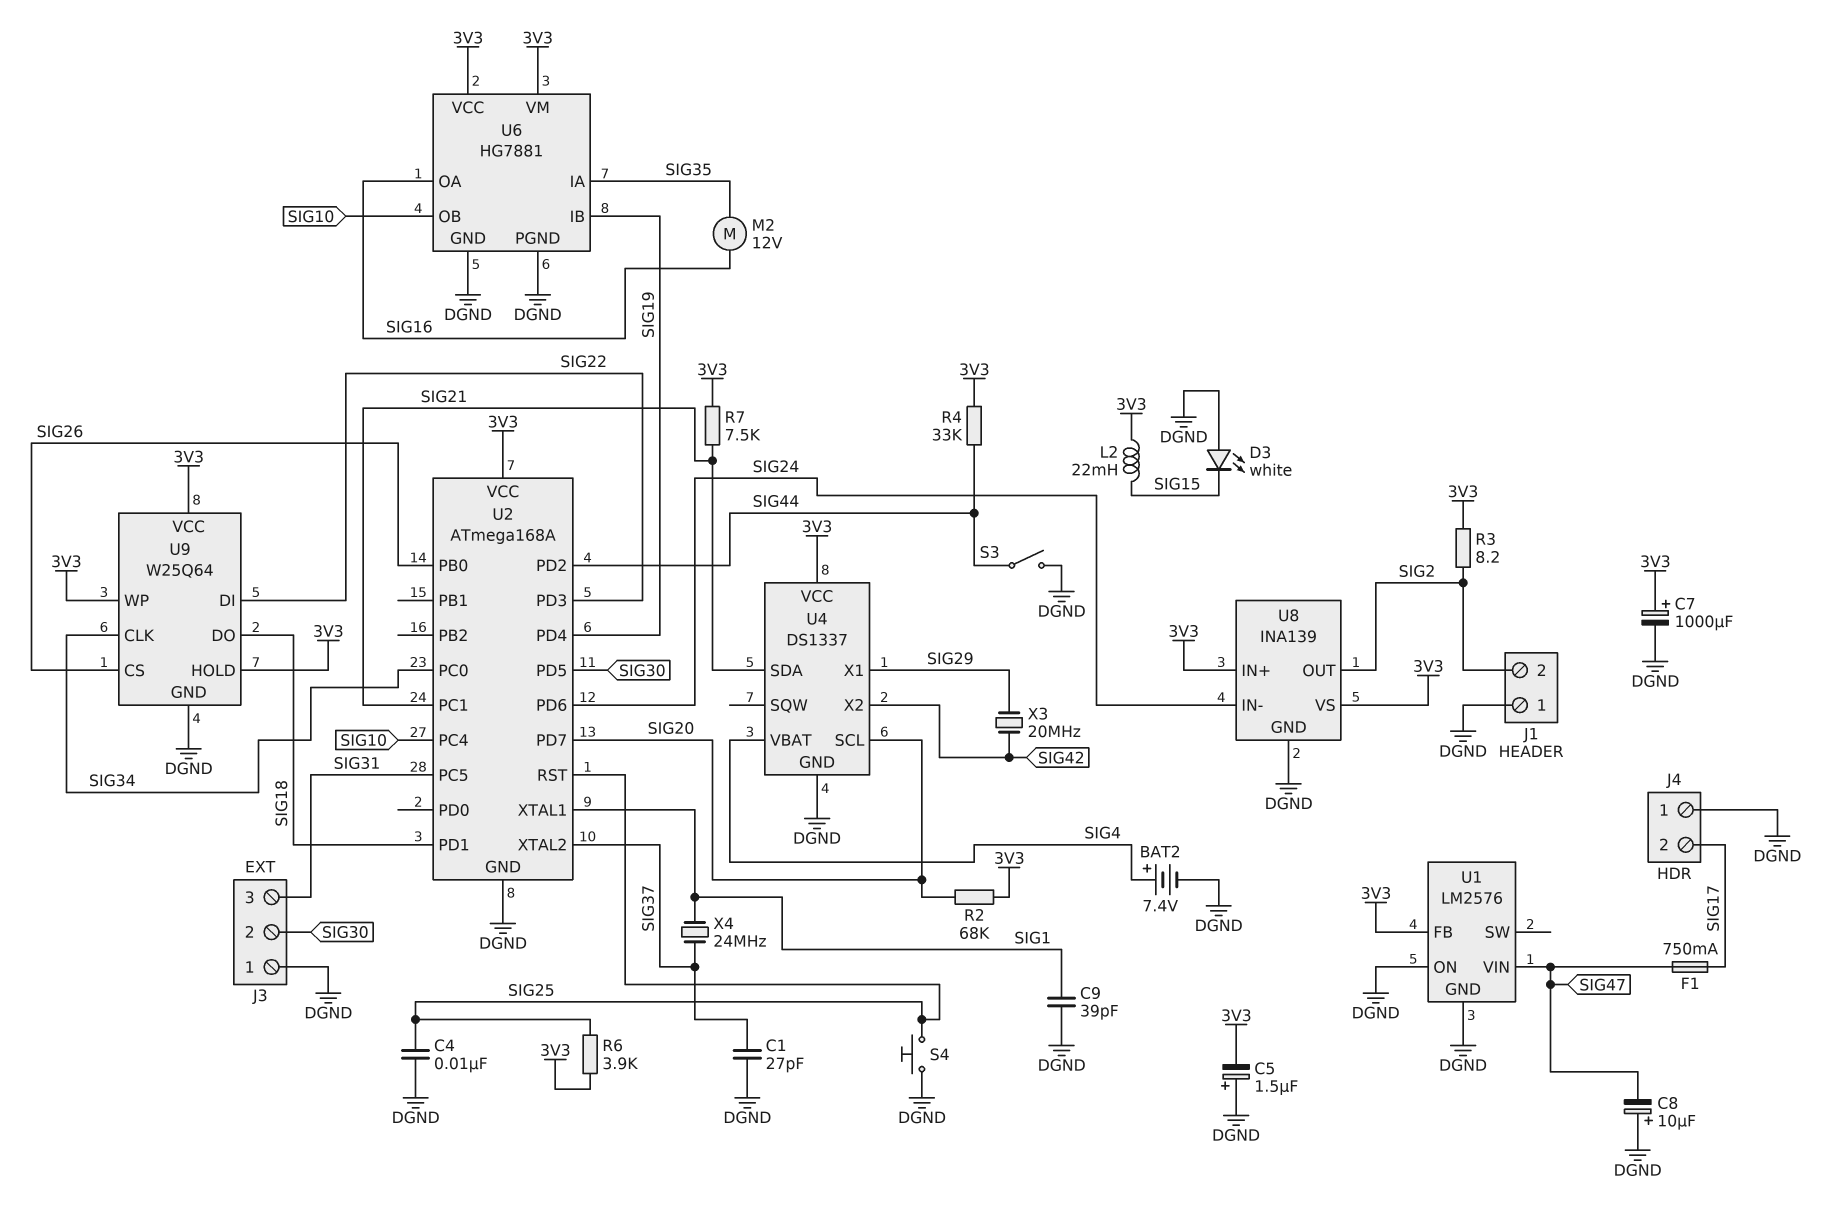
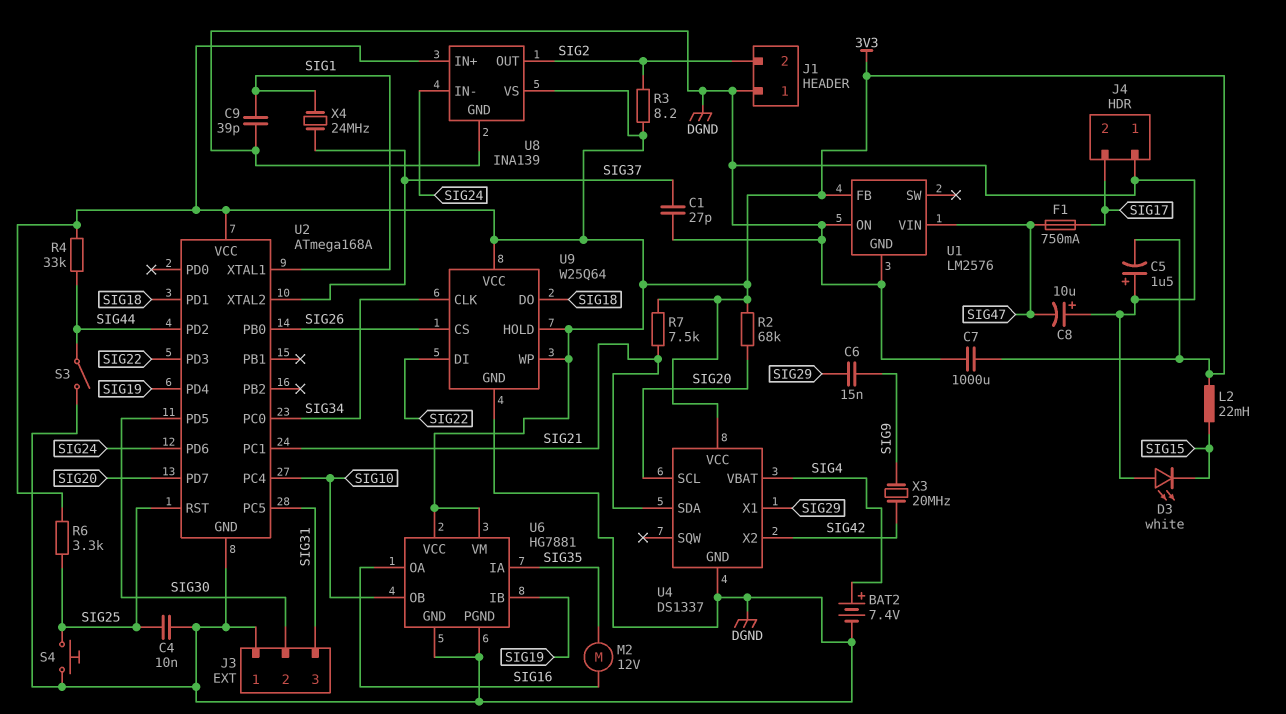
C6: none -> 15nF (SIG9, SIG29)
C7: 1000uF (plus 3V3, minus DGND) -> 1000uF (3V3, DGND)
R6: 3.9k (3V3, SIG25) -> 3.3k (3V3, SIG25)
X3: 20MHz (SIG29, SIG42) -> 20MHz (SIG9, SIG42)

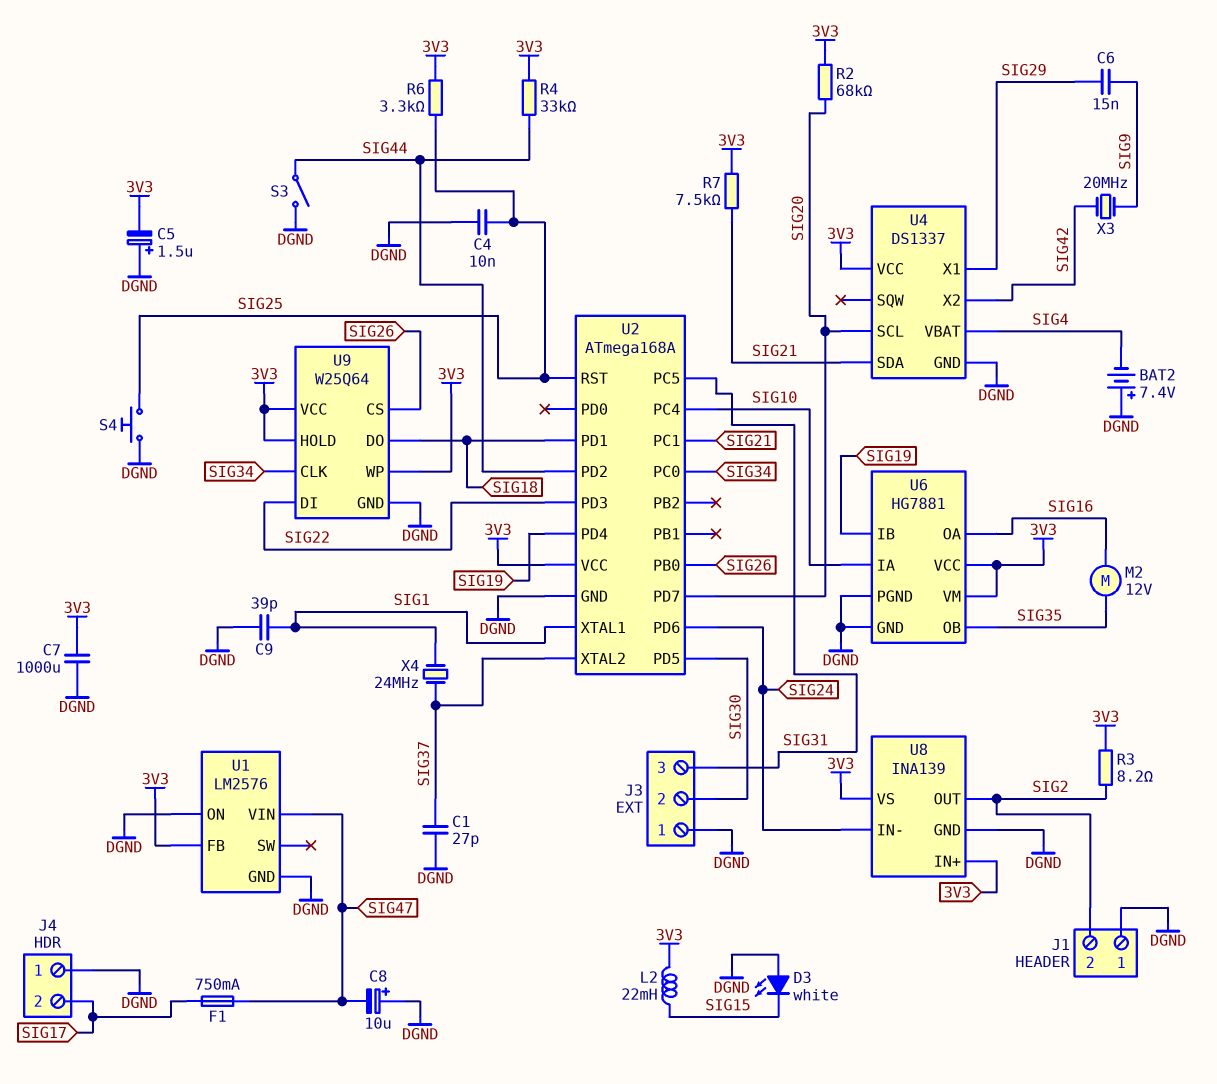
BAT2: 7.4V (plus SIG4, minus DGND) -> 7.4V (plus DGND, minus SIG4)
U6 pin IA: SIG35 -> SIG10
U6 pin OB: SIG10 -> SIG35

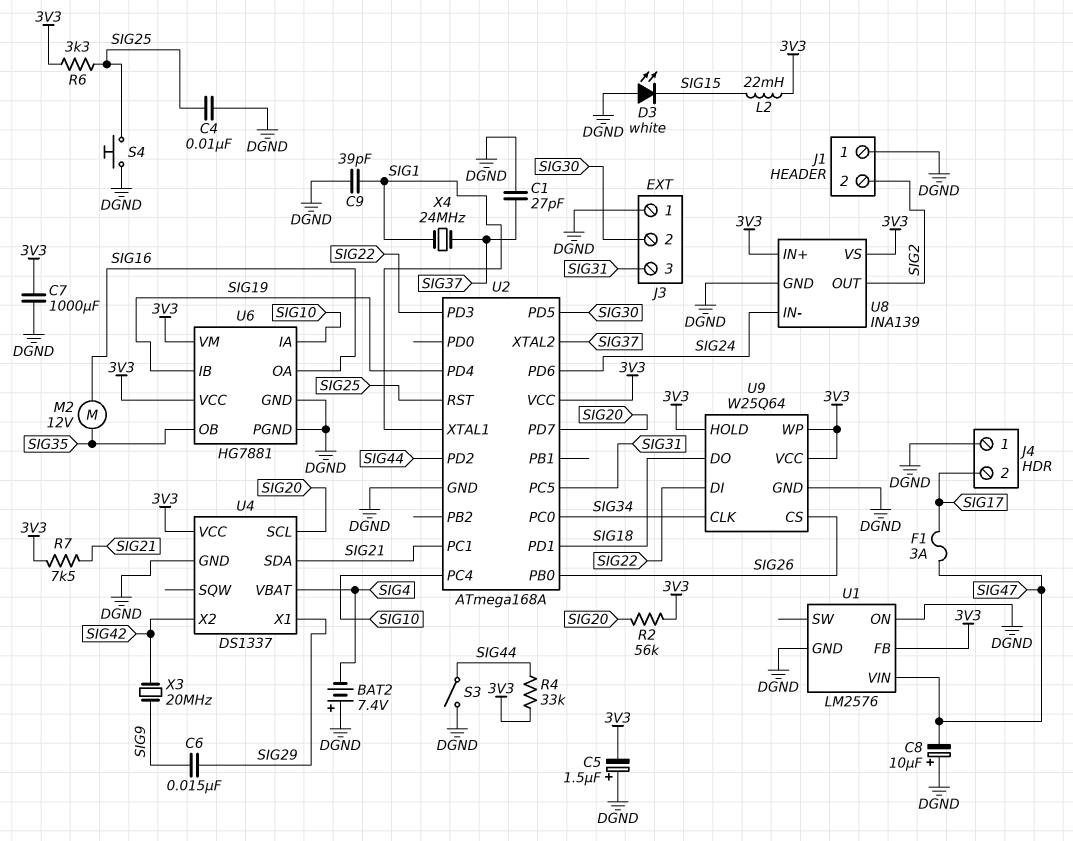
F1: 750mA (SIG17, SIG47) -> 3A (SIG17, SIG47)
R2: 68k (3V3, SIG20) -> 56k (3V3, SIG20)
R3: 8.2 (3V3, SIG2) -> none

